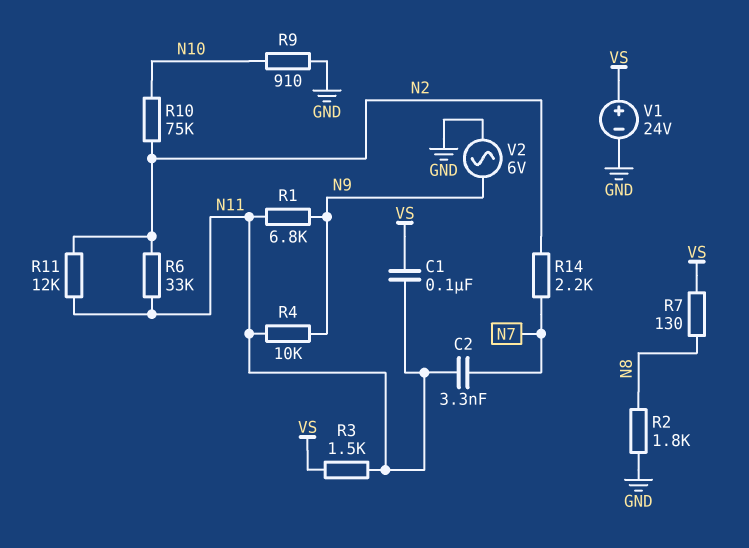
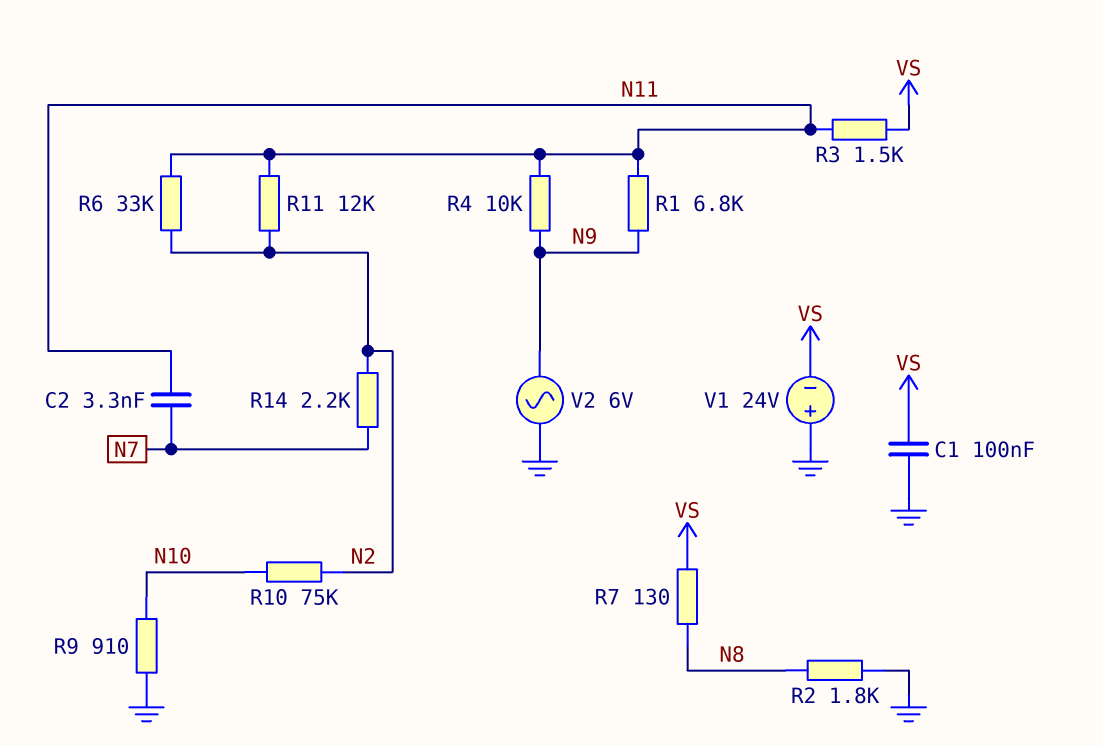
C1: 100nF (N11, VS) -> 100nF (GND, VS)
V1: 24V (plus VS, minus GND) -> 24V (plus GND, minus VS)

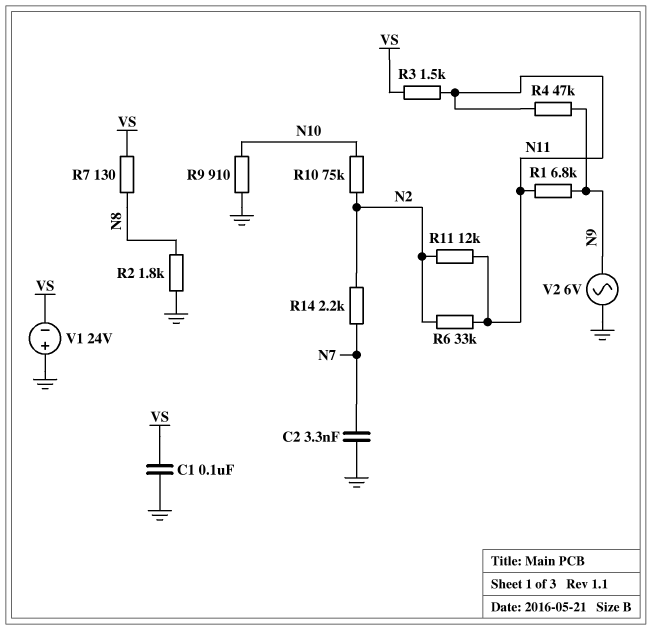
C2: 3.3nF (N7, N11) -> 3.3nF (GND, N7)
R4: 10k (N9, N11) -> 47k (N9, N11)

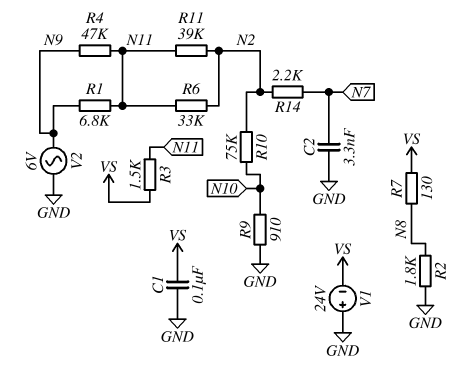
R11: 12k (N2, N11) -> 39k (N2, N11)

